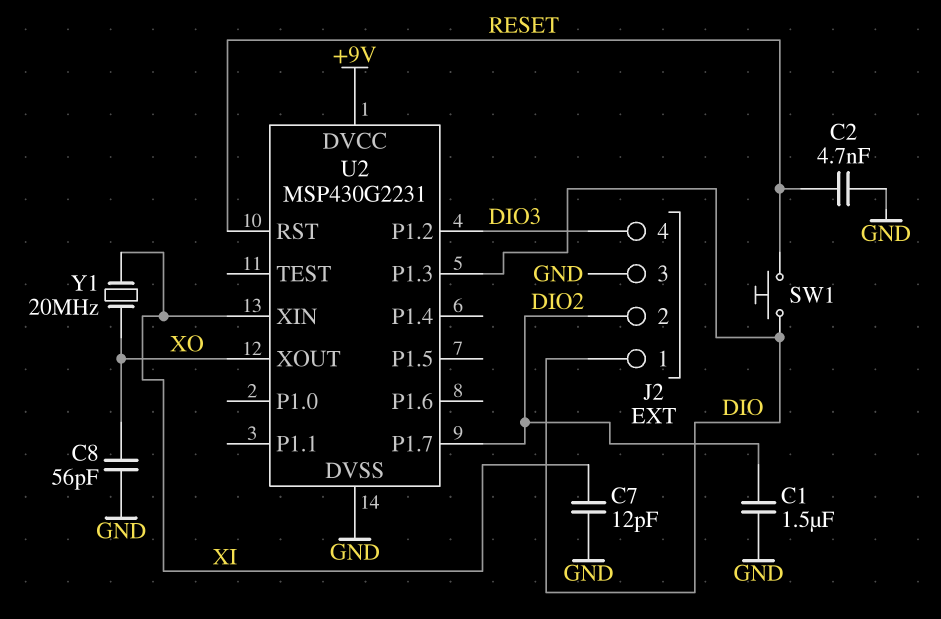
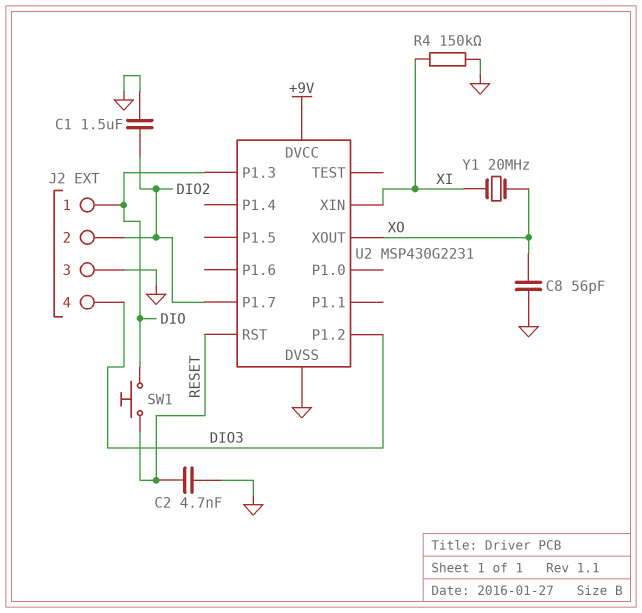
C7: 12pF (GND, XI) -> none
R4: none -> 150k (GND, XI)

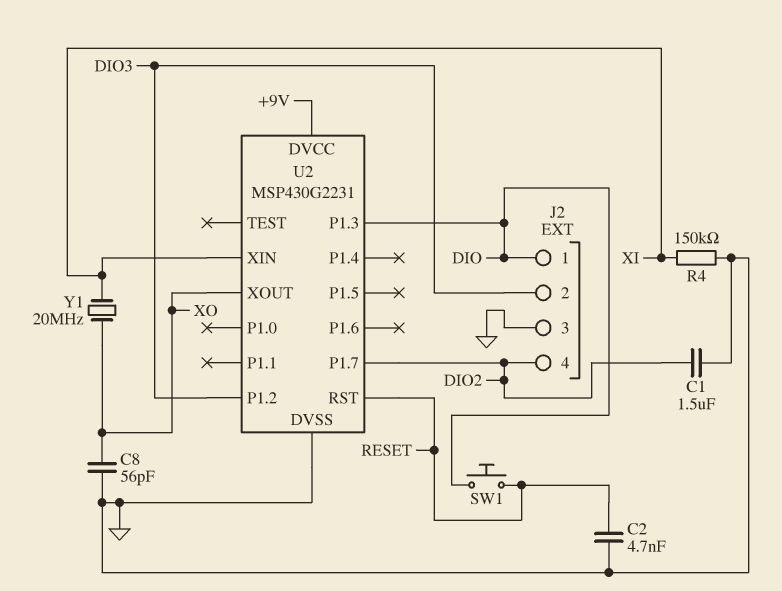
J2 pin 2: DIO2 -> DIO3
J2 pin 4: DIO3 -> DIO2

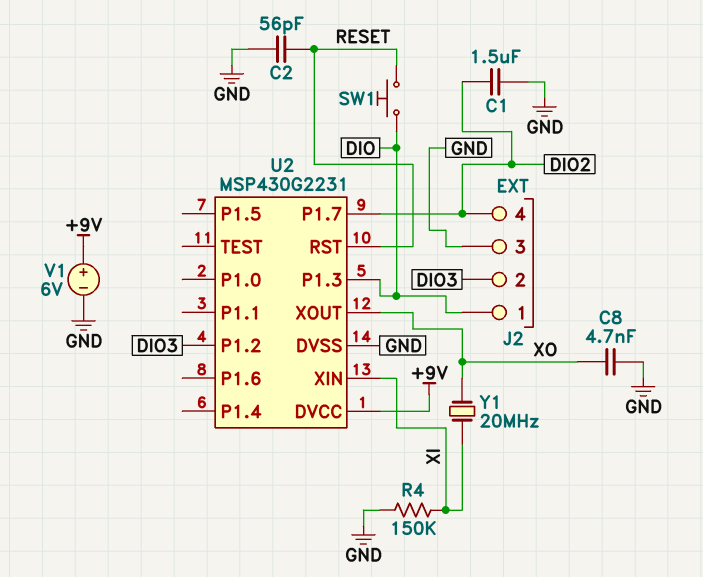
C2: 4.7nF (GND, RESET) -> 56pF (GND, RESET)
C8: 56pF (GND, XO) -> 4.7nF (GND, XO)
V1: none -> 6V (plus +9V, minus GND)

